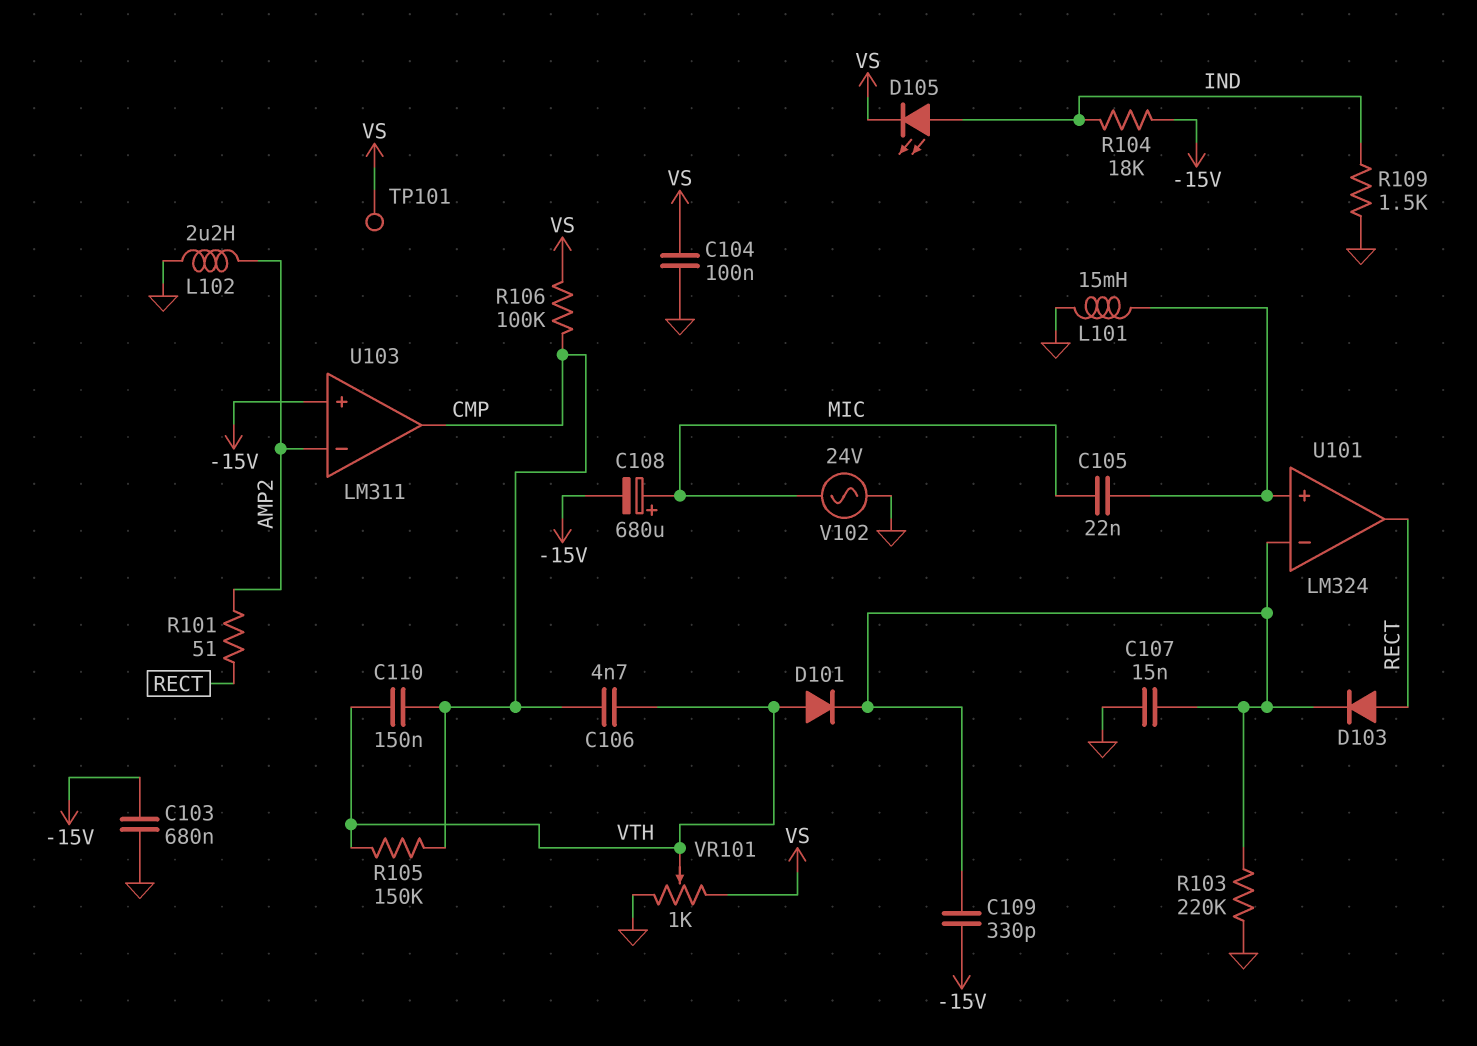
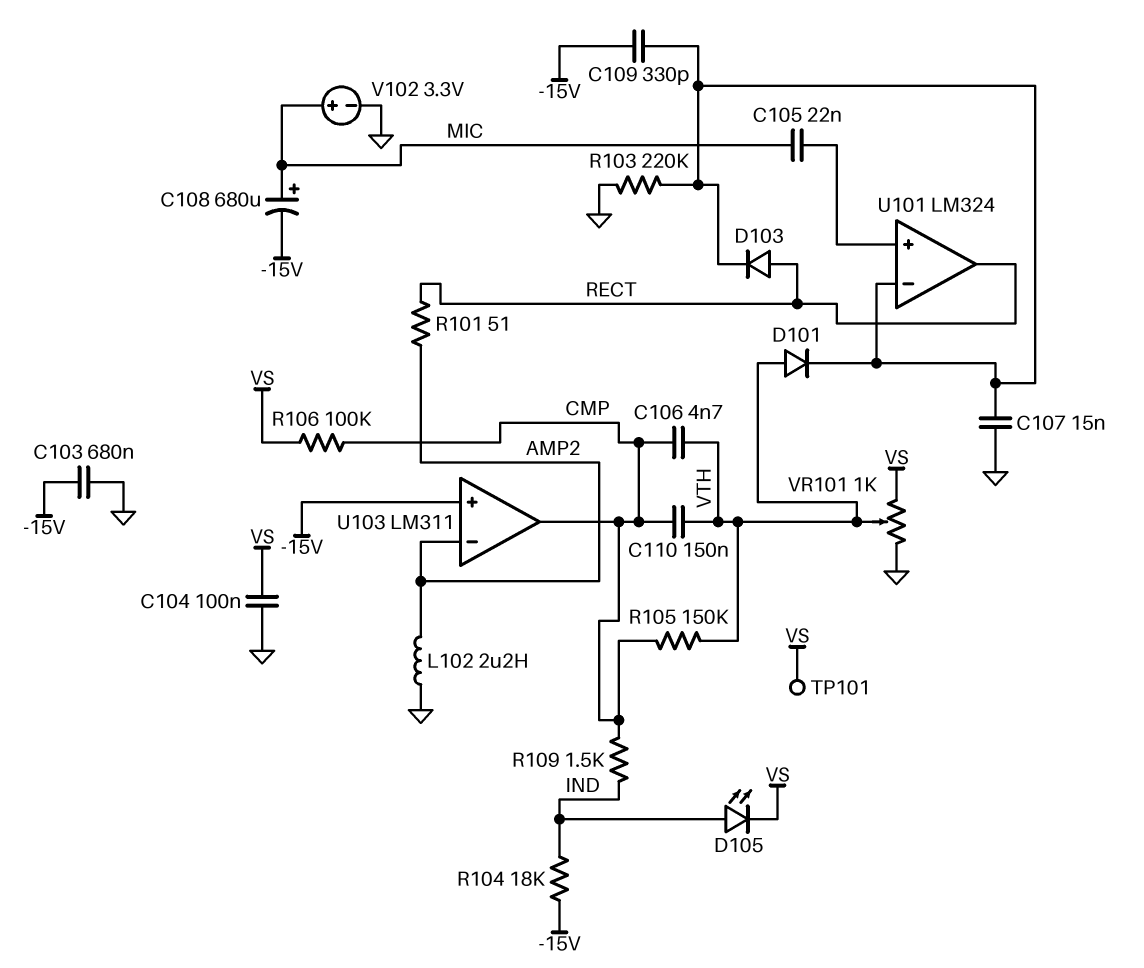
L101: 15mH (GND, U101/in+) -> none
R109: 1.5k (GND, IND) -> 1.5k (CMP, IND)
V102: AC 24V (GND, MIC) -> 3.3V (plus MIC, minus GND)

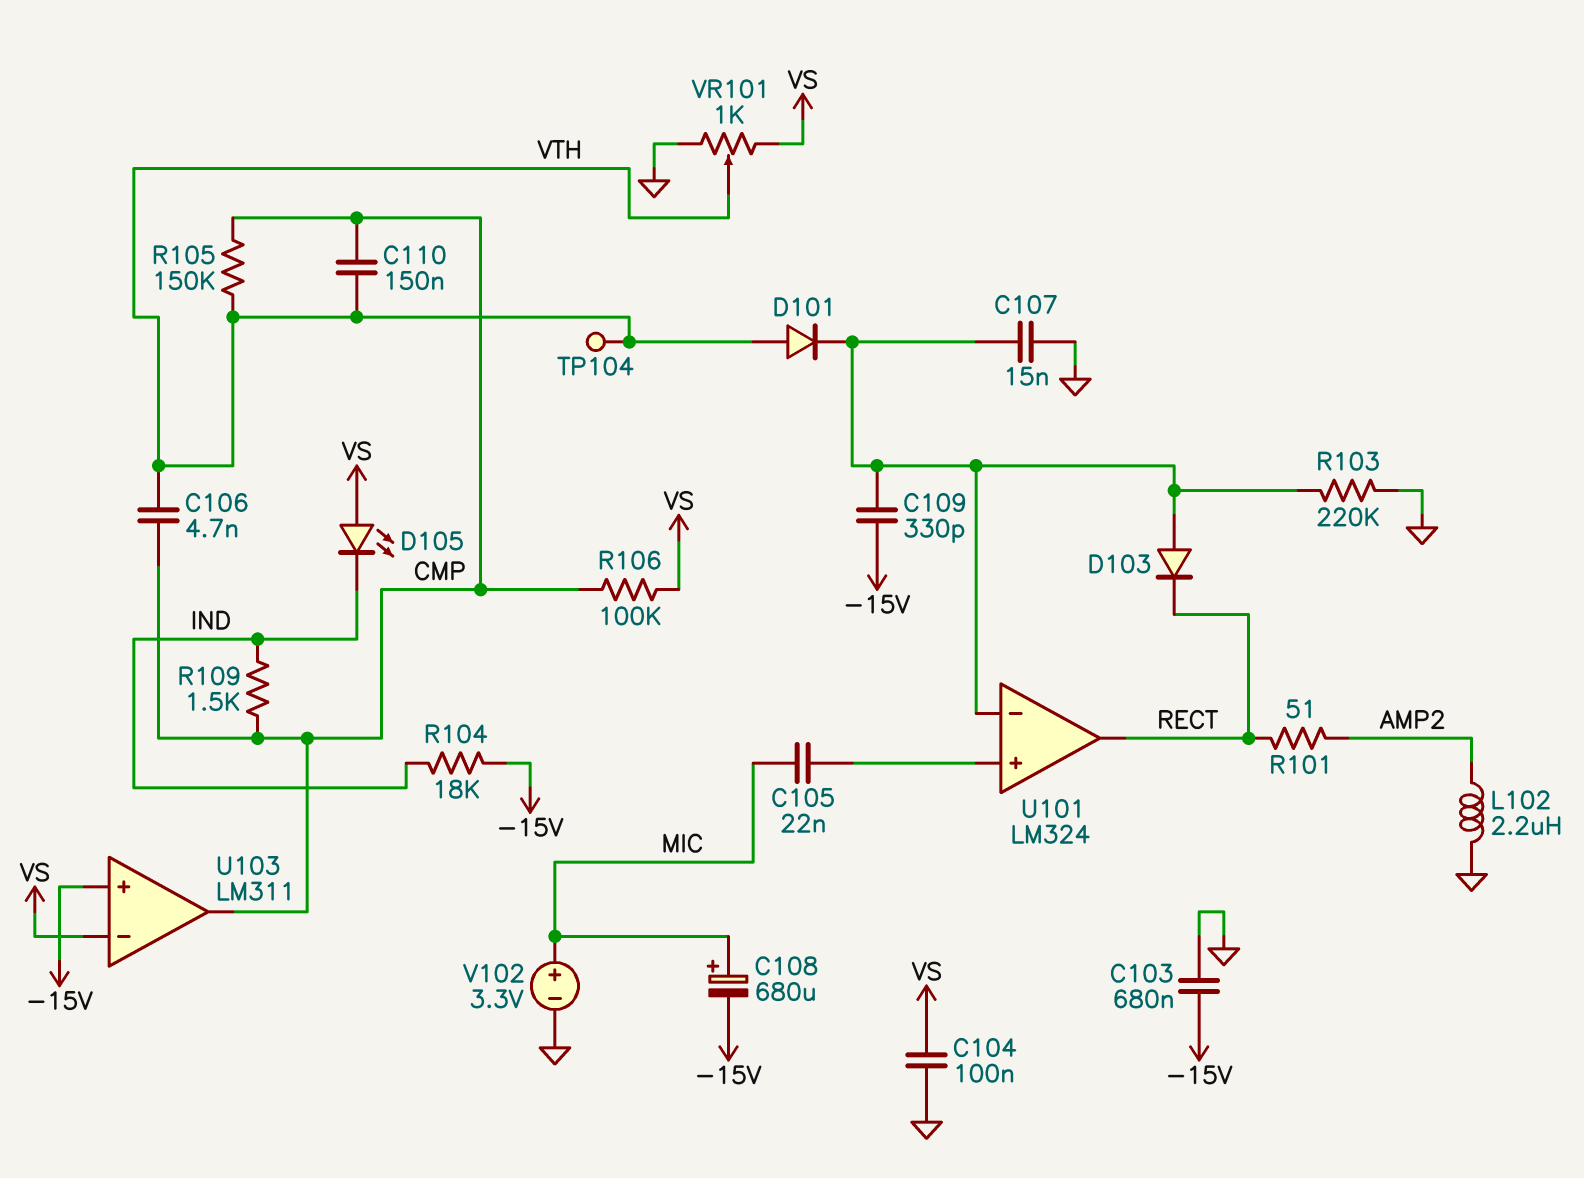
D103: diode (A RECT, K U101/in-) -> diode (A U101/in-, K RECT)
D105: LED (A IND, K VS) -> LED (A VS, K IND)
TP101: test point (VS) -> none
TP104: none -> test point (VTH)
U103 pin in-: AMP2 -> VS

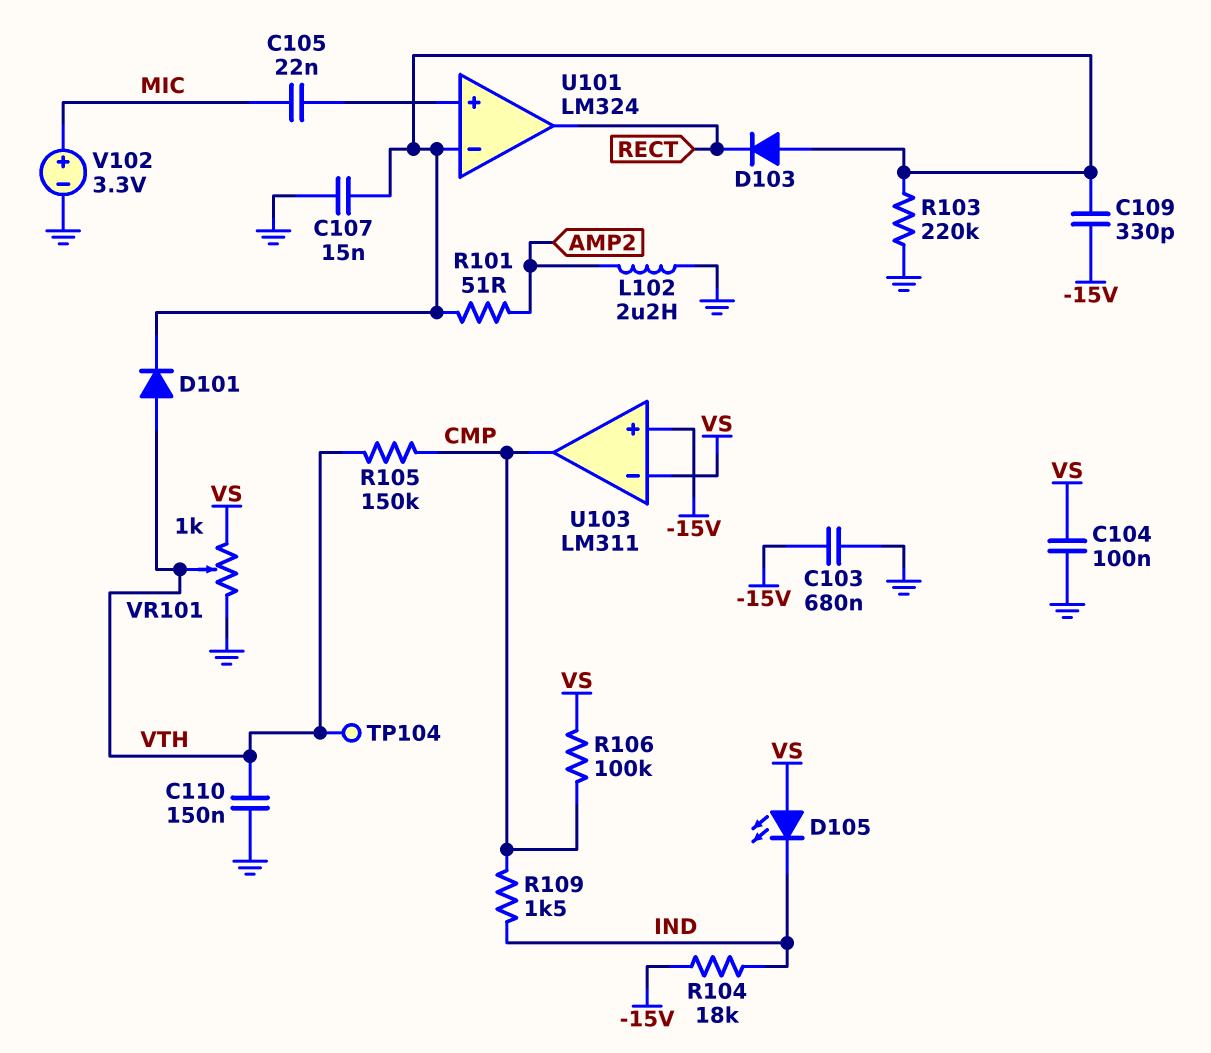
C106: 4.7nF (CMP, VTH) -> none
C108: 680uF (plus MIC, minus -15V) -> none
C110: 150nF (CMP, VTH) -> 150nF (GND, VTH)
R101: 51 (AMP2, RECT) -> 51 (AMP2, U101/in-)

